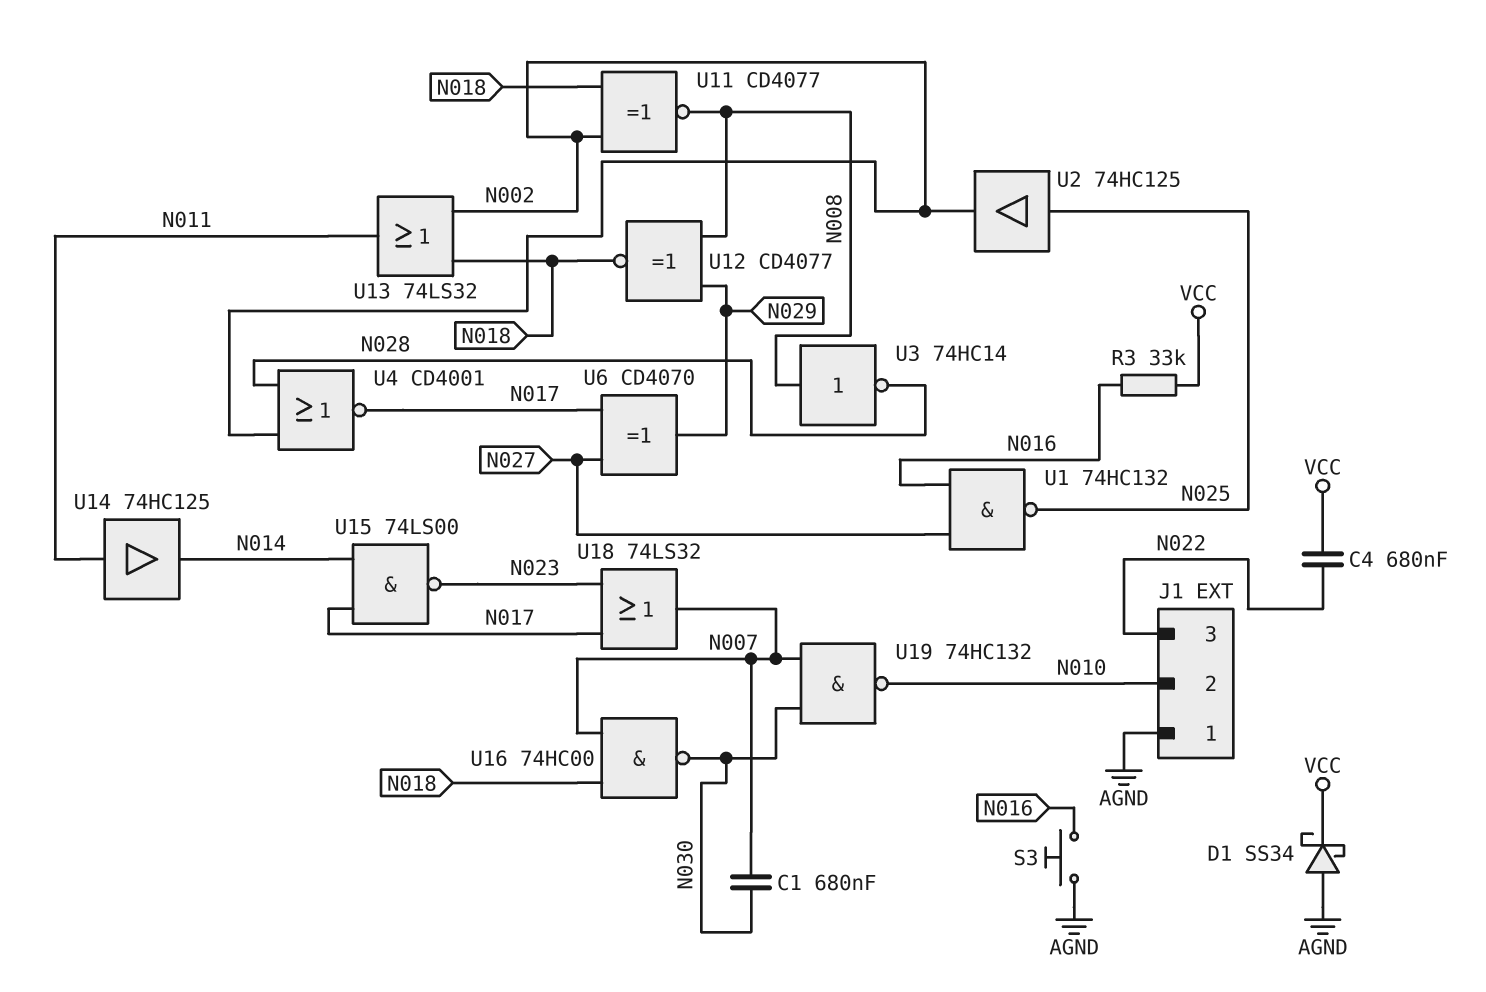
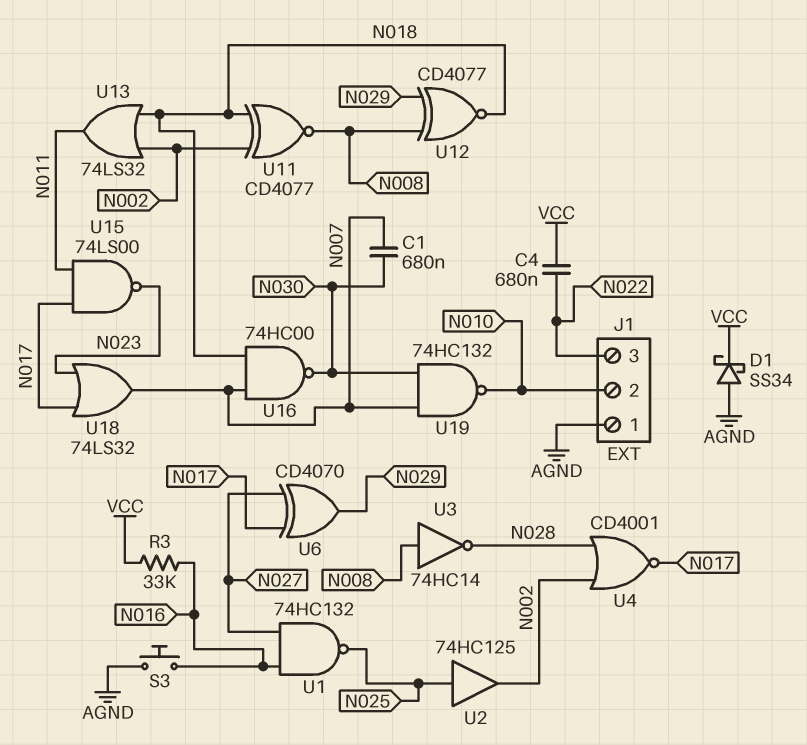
U14: buffer 74HC125 (in N011, out N014) -> none
U15: NAND 74LS00 (in N014, in N017, out N023) -> NAND 74LS00 (in N011, in N017, out N023)

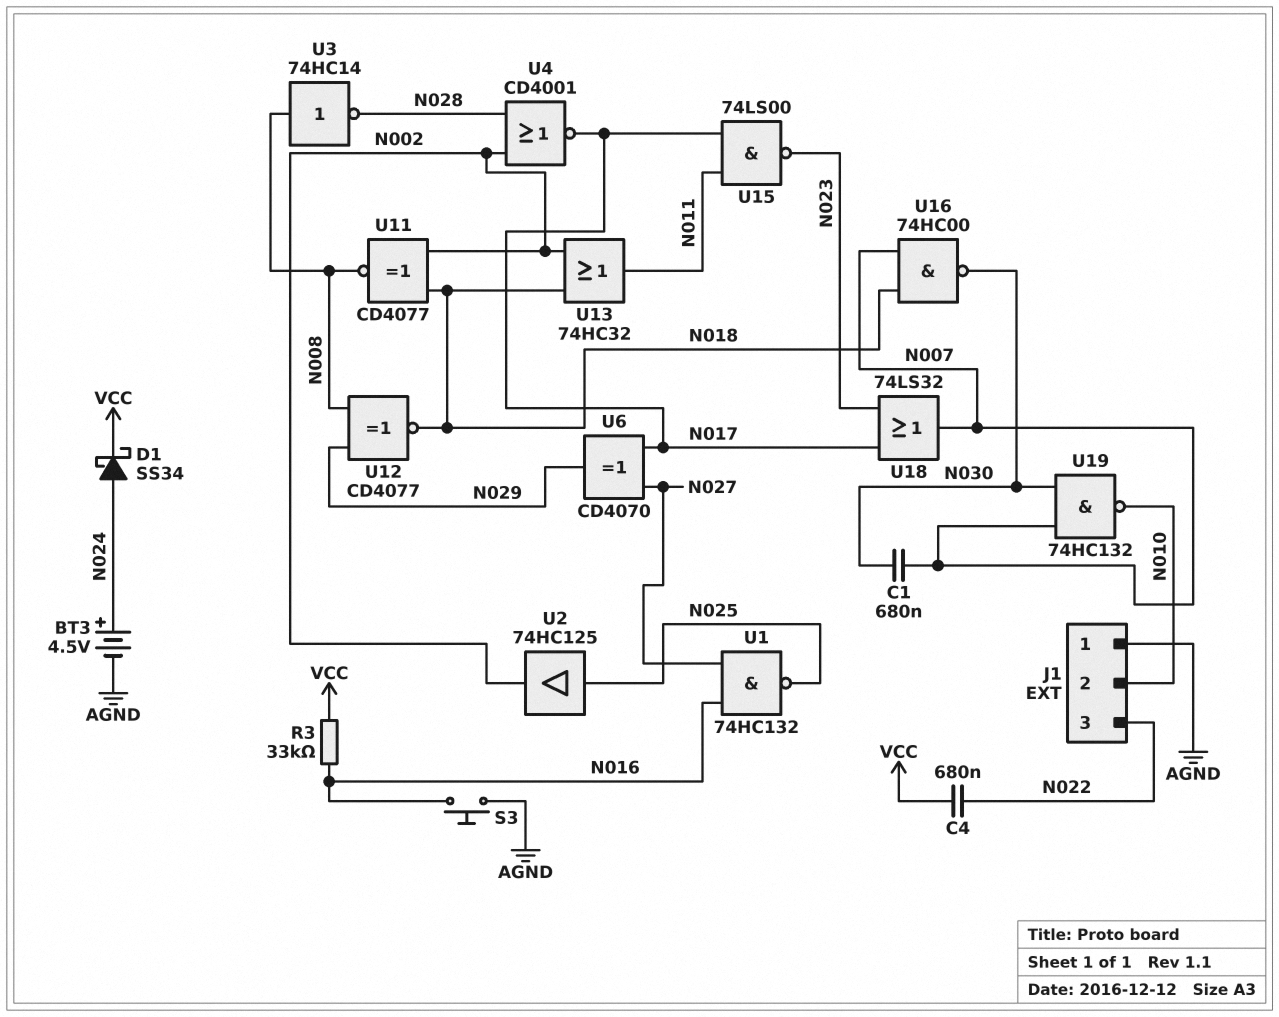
BT3: none -> 4.5V (plus N024, minus AGND)
D1: schottky SS34 (A AGND, K VCC) -> schottky SS34 (A N024, K VCC)
U13: OR 74LS32 (in N002, in N018, out N011) -> OR 74HC32 (in N002, in N018, out N011)

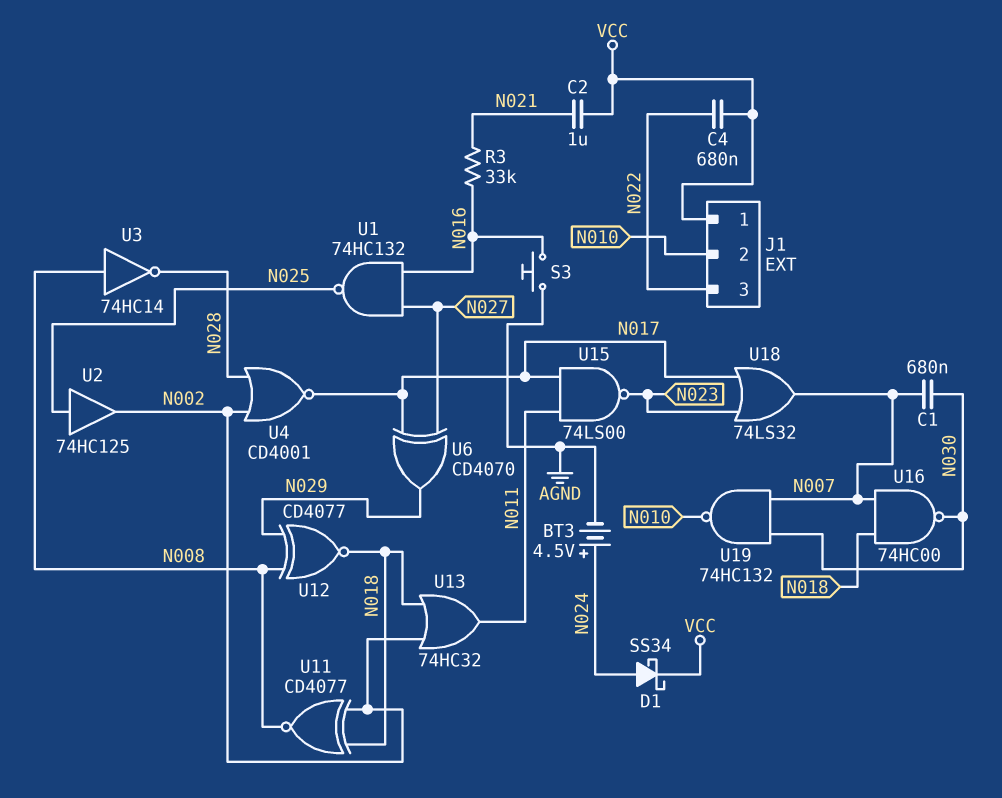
C2: none -> 1uF (N021, VCC)
J1 pin 1: AGND -> VCC
R3: 33k (N016, VCC) -> 33k (N016, N021)

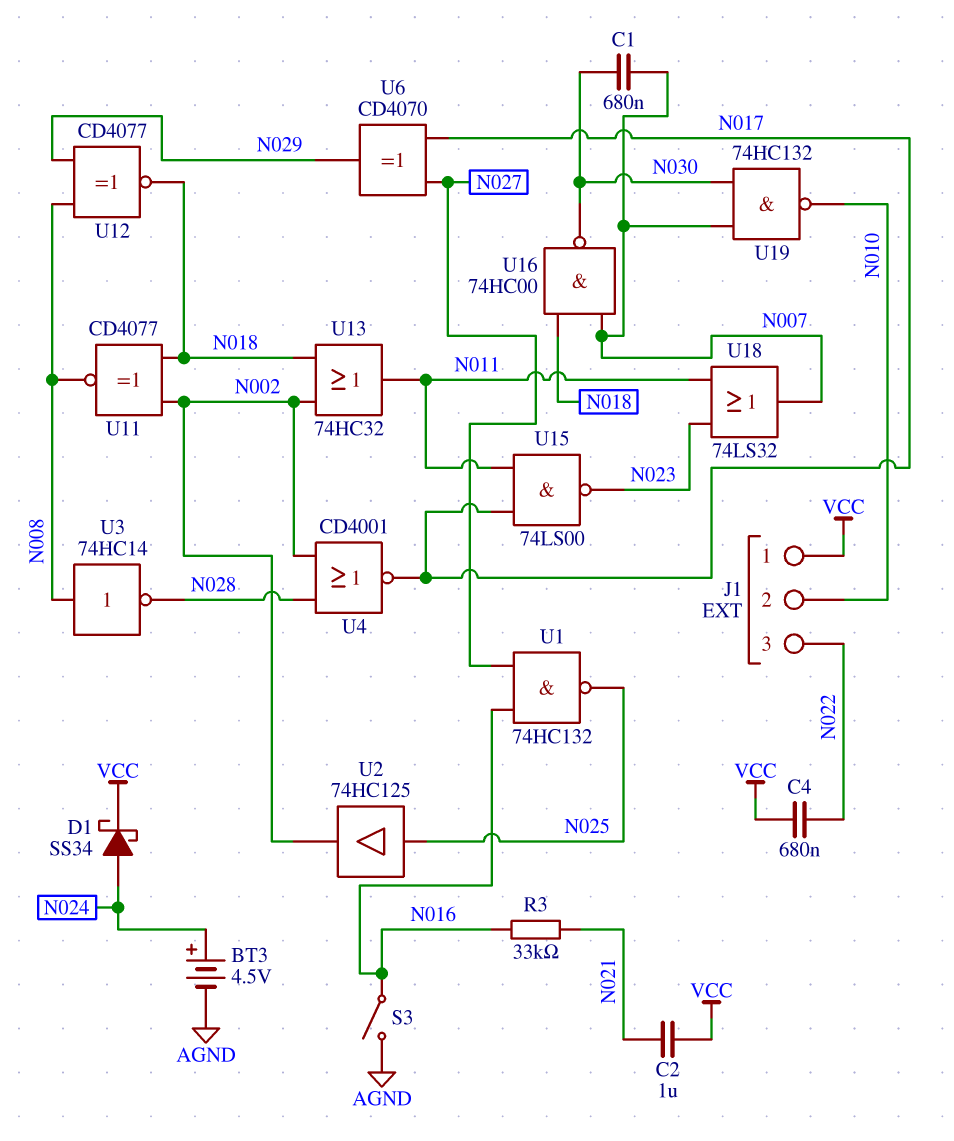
S3: button (AGND, N016) -> switch (AGND, N016)
U18: OR 74LS32 (in N017, in N023, out N007) -> OR 74LS32 (in N011, in N023, out N007)

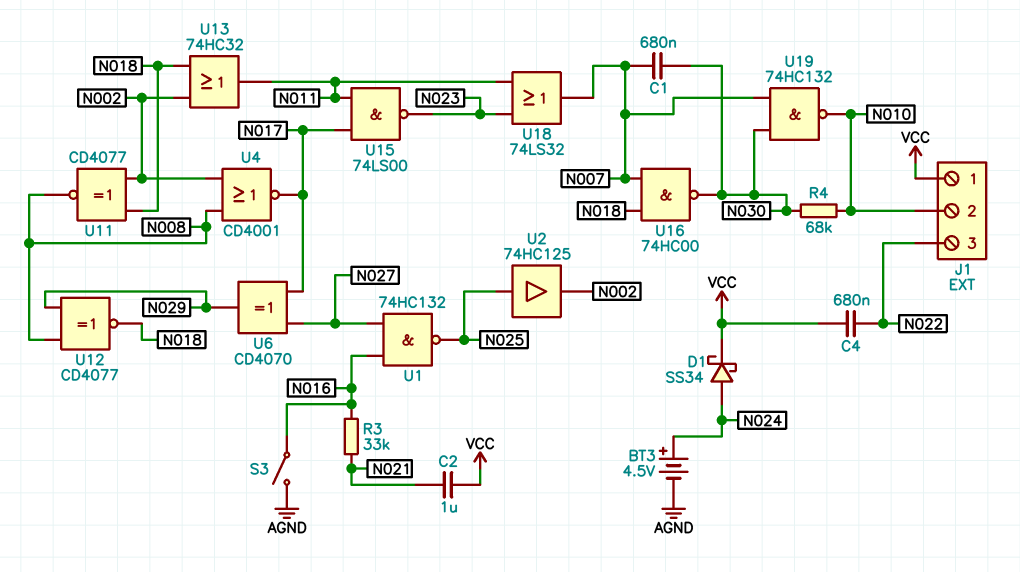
R4: none -> 68k (N010, N030)
U3: NOT 74HC14 (in N008, out N028) -> none
U4: NOR CD4001 (in N002, in N028, out N017) -> NOR CD4001 (in N002, in N008, out N017)

